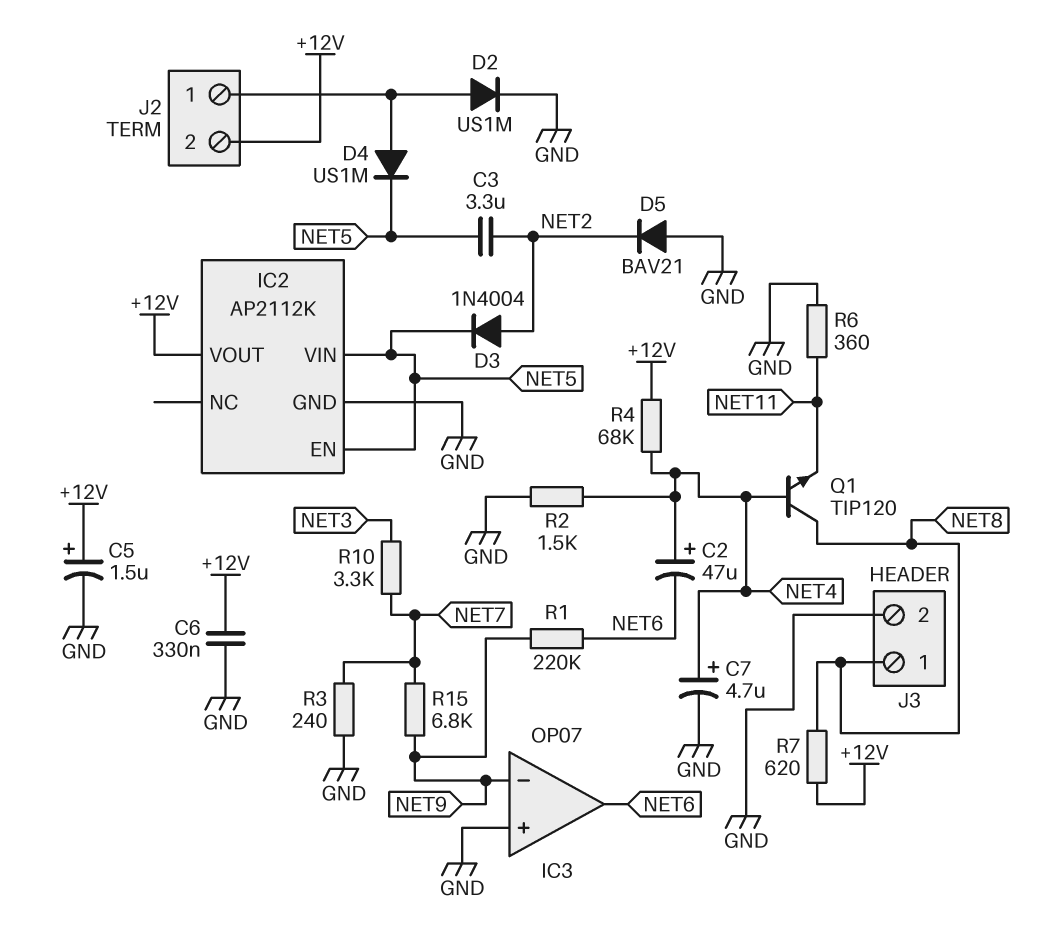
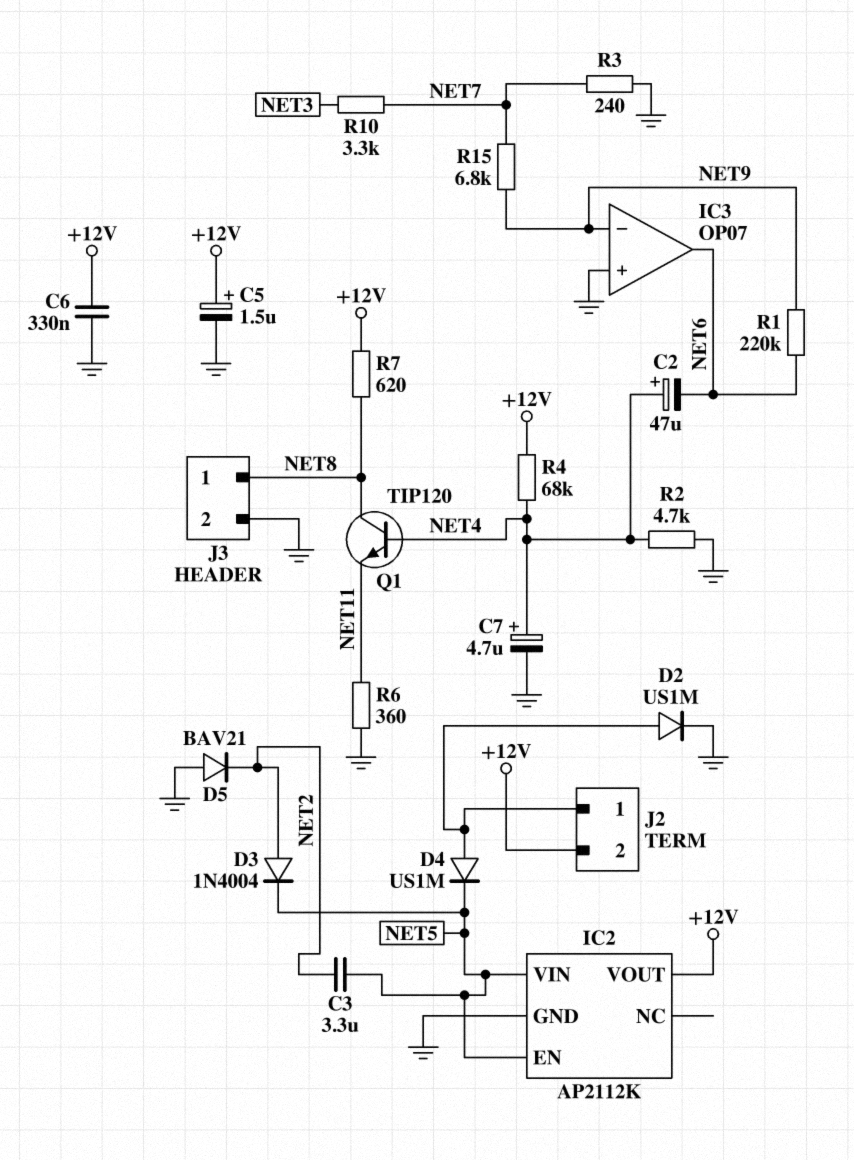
R2: 1.5k (GND, NET4) -> 4.7k (GND, NET4)

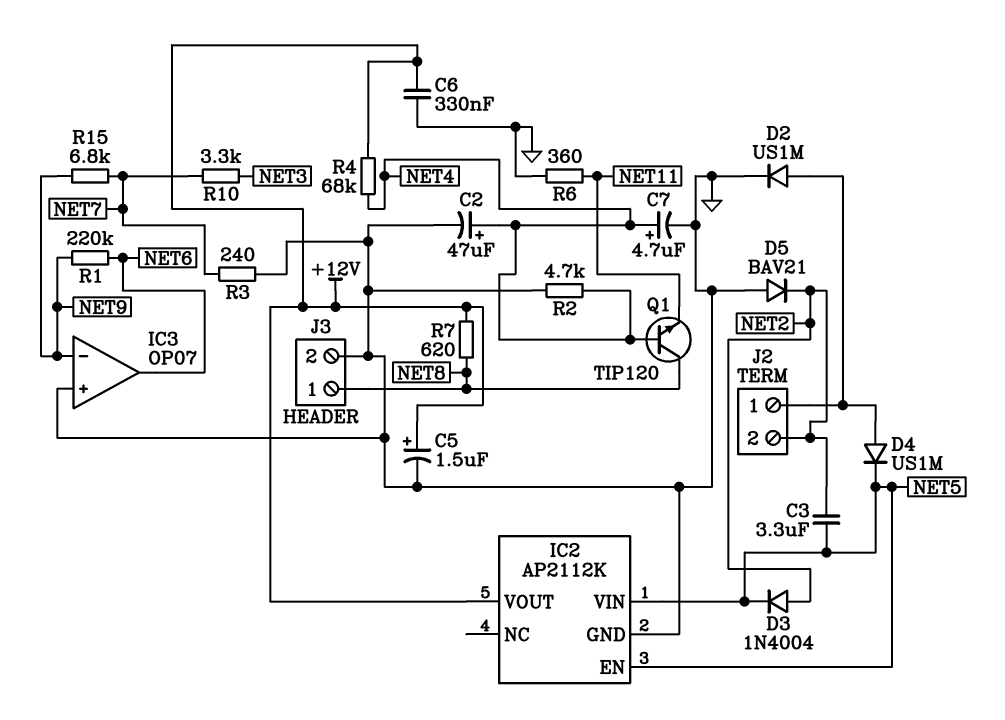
C2: 47uF (plus NET4, minus NET6) -> 47uF (plus NET4, minus GND)
J2 pin 2: +12V -> NET2

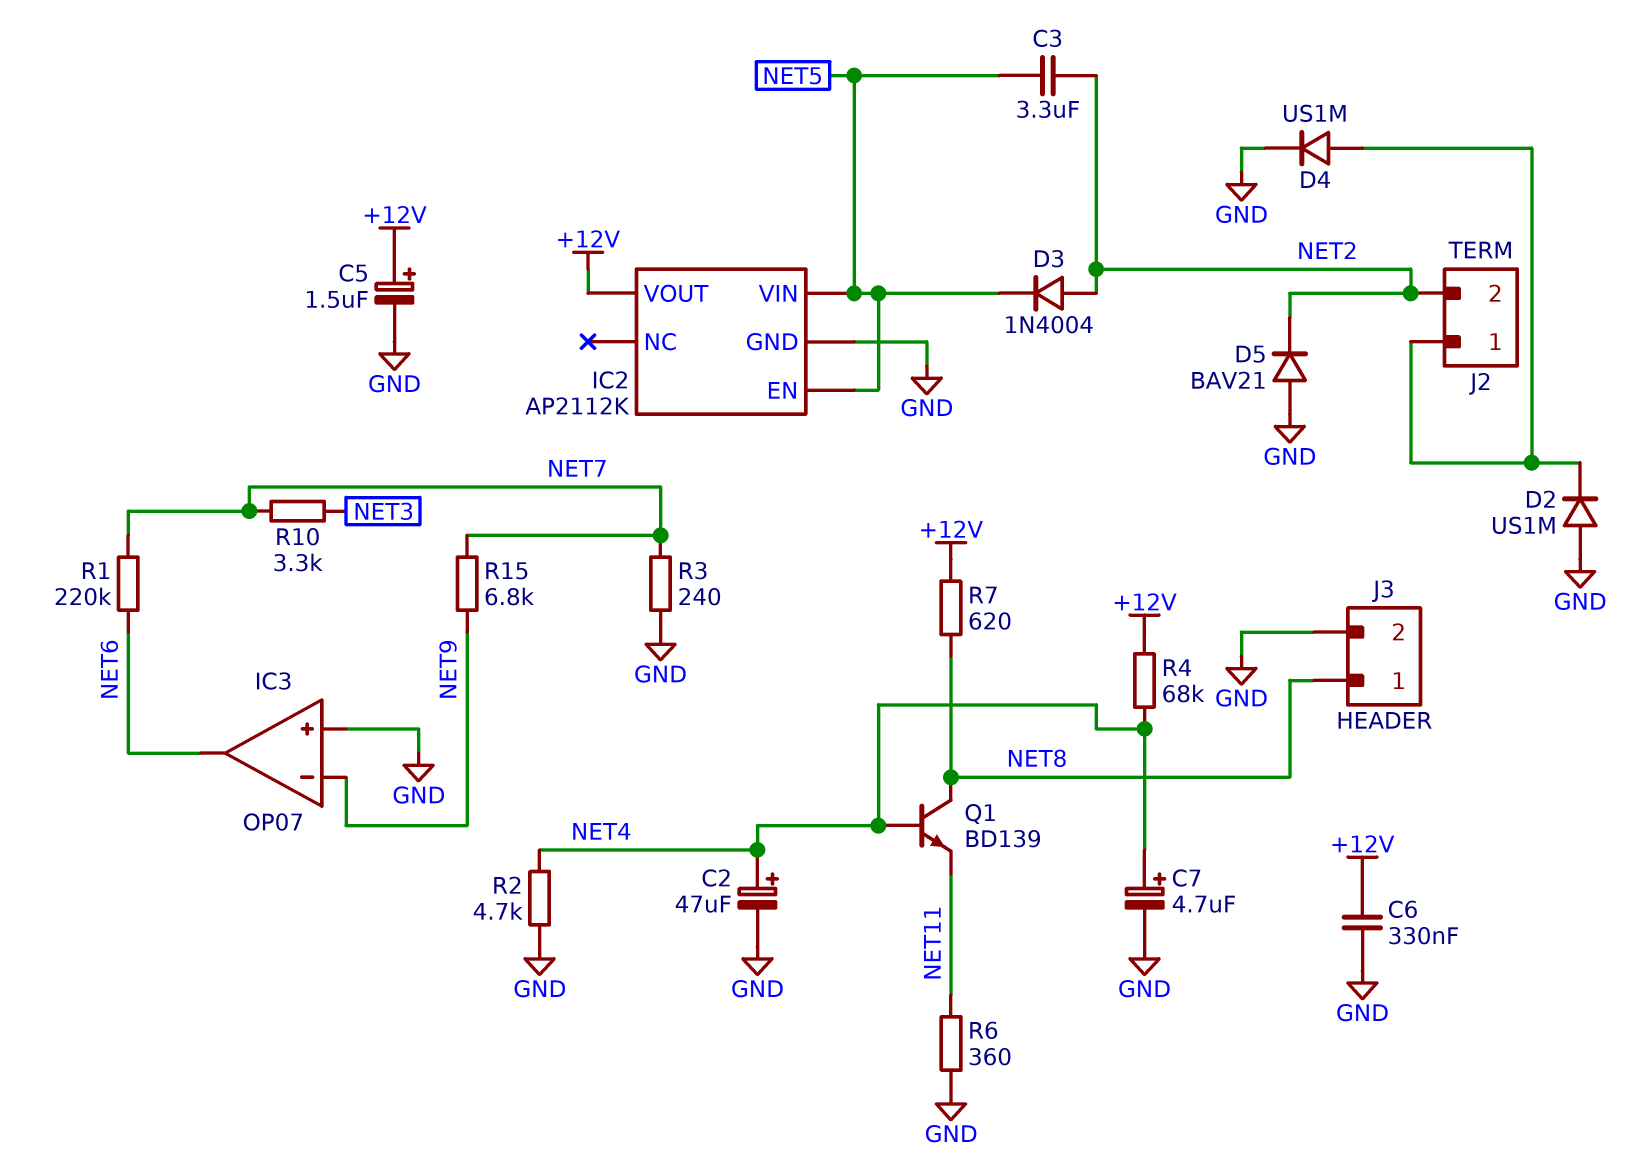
D2: diode US1M (A J2/1, K GND) -> diode US1M (A GND, K J2/1)
D4: diode US1M (A J2/1, K NET5) -> diode US1M (A J2/1, K GND)
Q1: NPN TIP120 (B NET4, C NET8, E NET11) -> NPN BD139 (B NET4, C NET8, E NET11)
R1: 220k (NET6, NET9) -> 220k (NET6, NET7)

